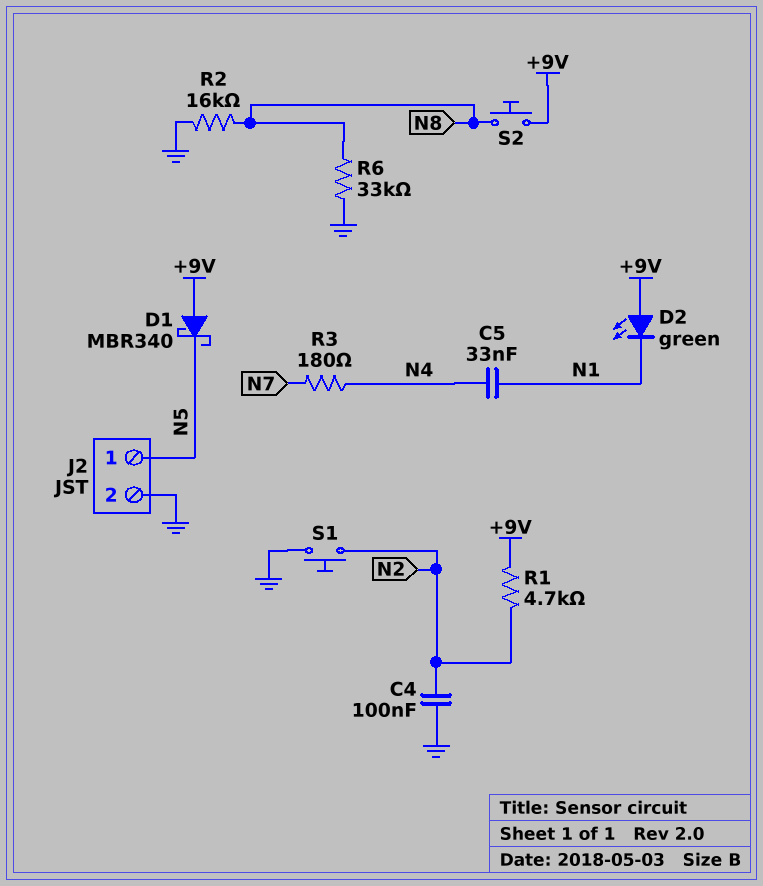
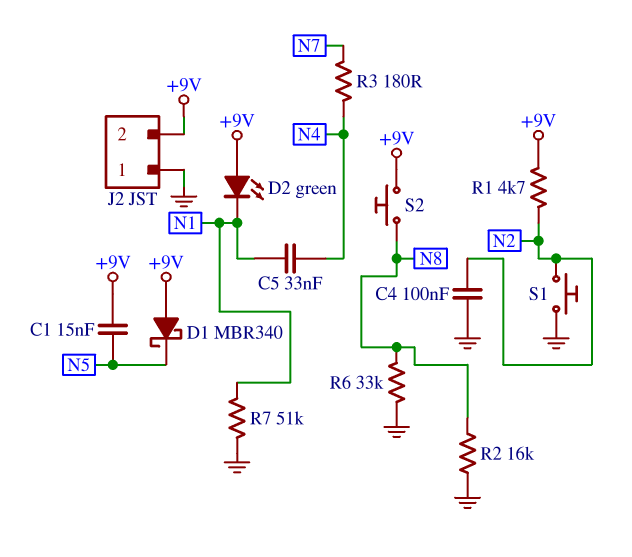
C1: none -> 15nF (+9V, N5)
J2 pin 1: N5 -> GND
J2 pin 2: GND -> +9V
R7: none -> 51k (GND, N1)

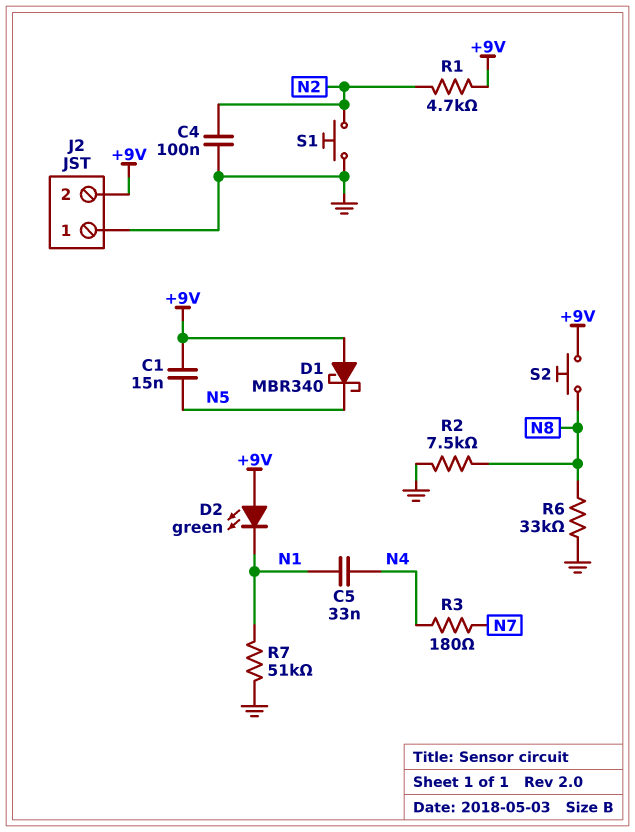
R2: 16k (GND, N8) -> 7.5k (GND, N8)

